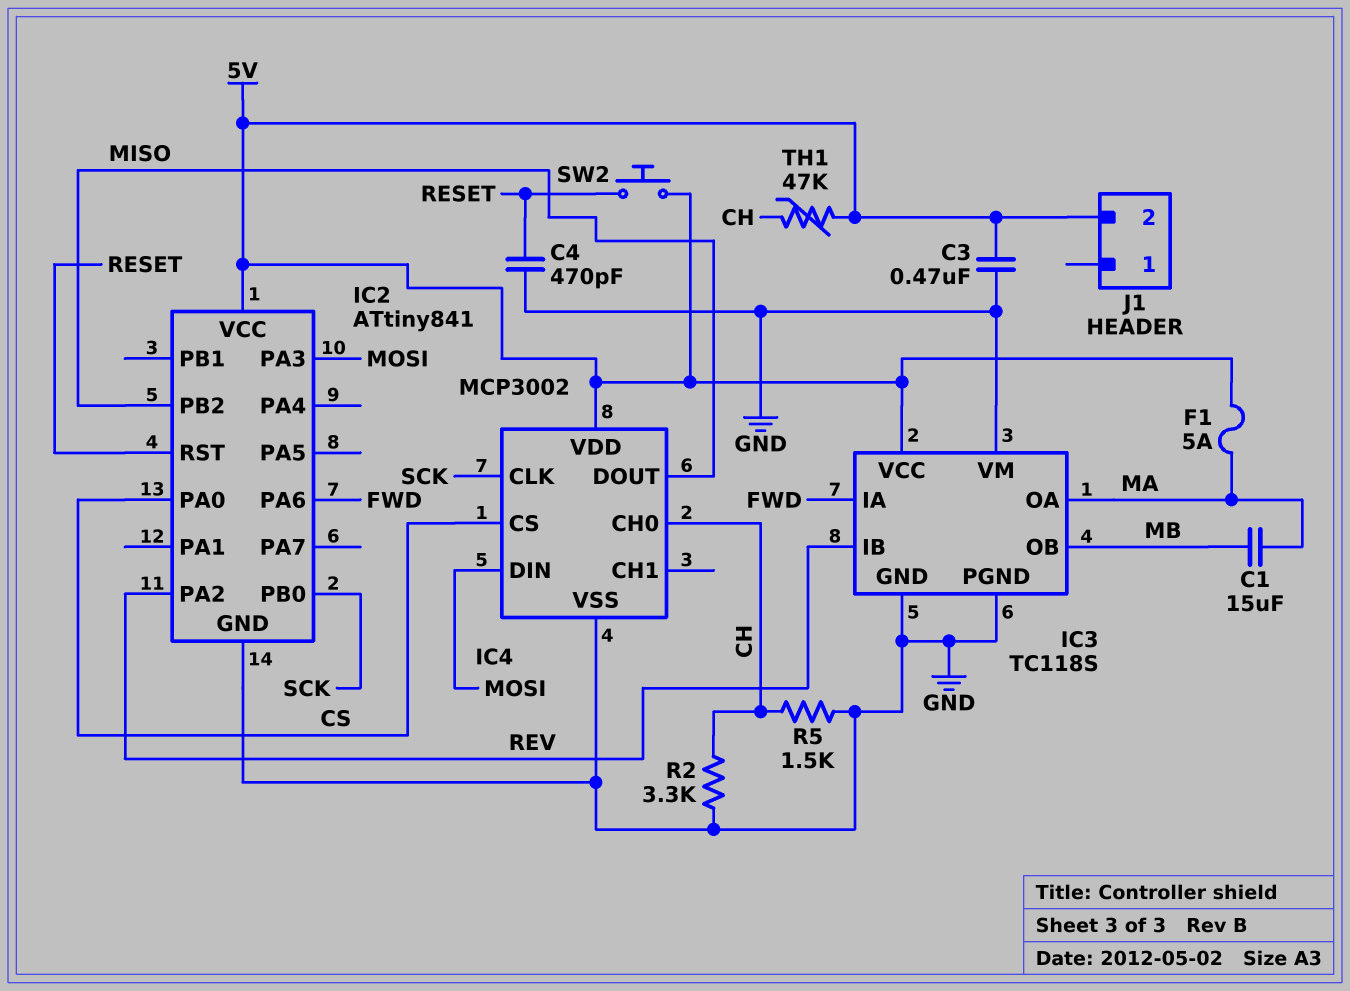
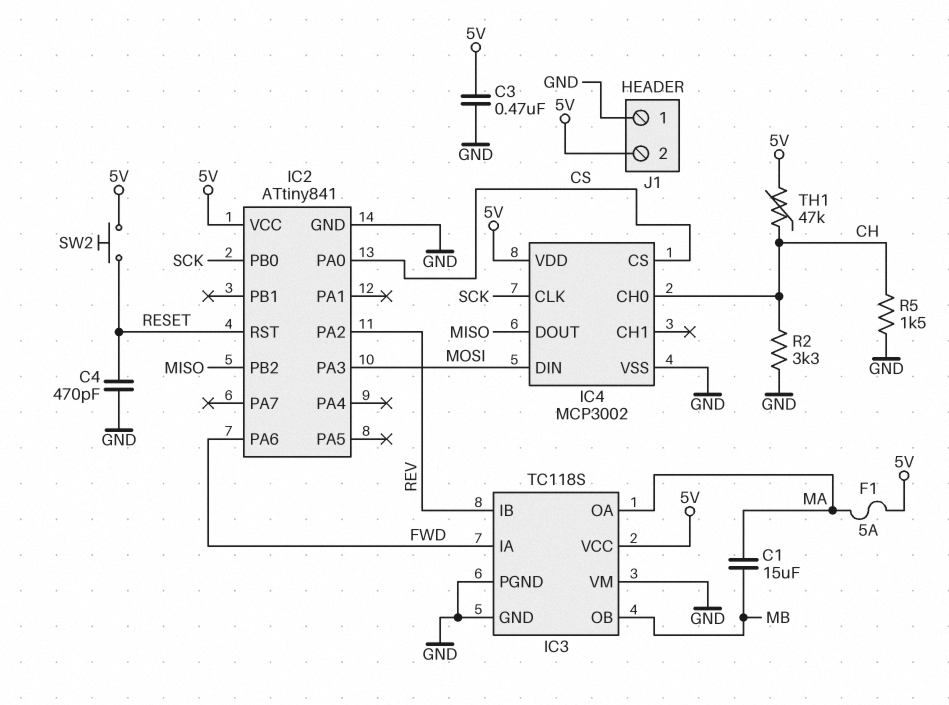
J1 pin 1: none -> GND

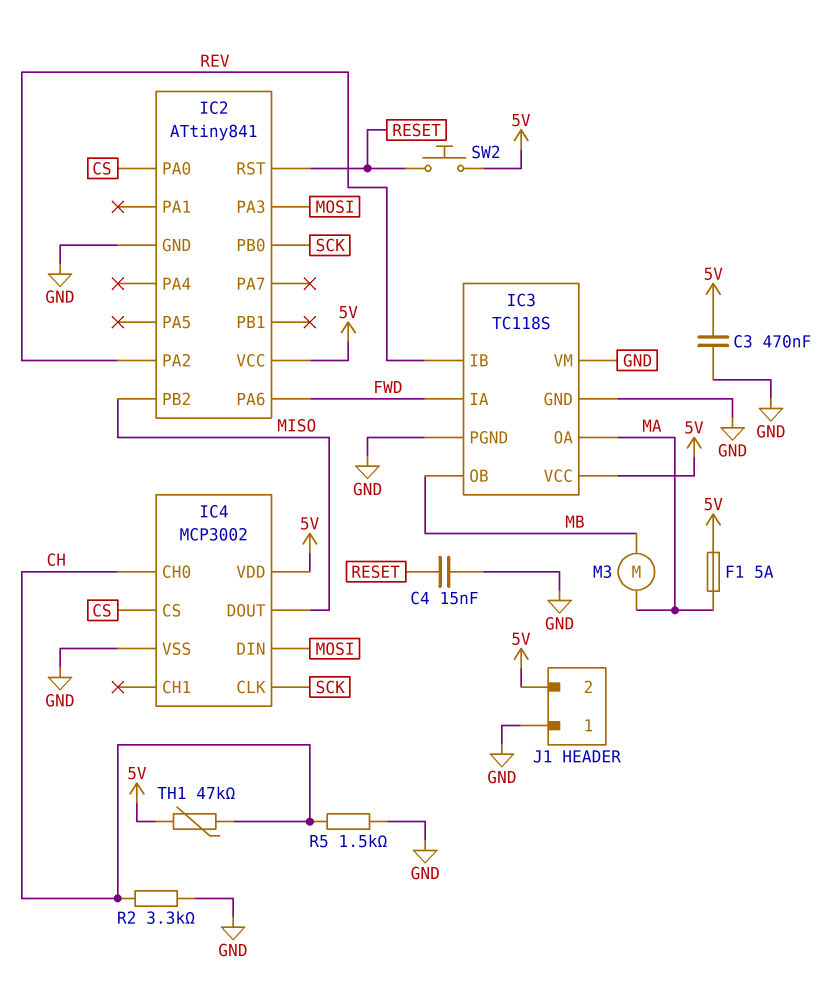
C1: 15uF (MA, MB) -> none
C4: 470pF (GND, RESET) -> 15nF (GND, RESET)
M3: none -> motor (MA, MB)

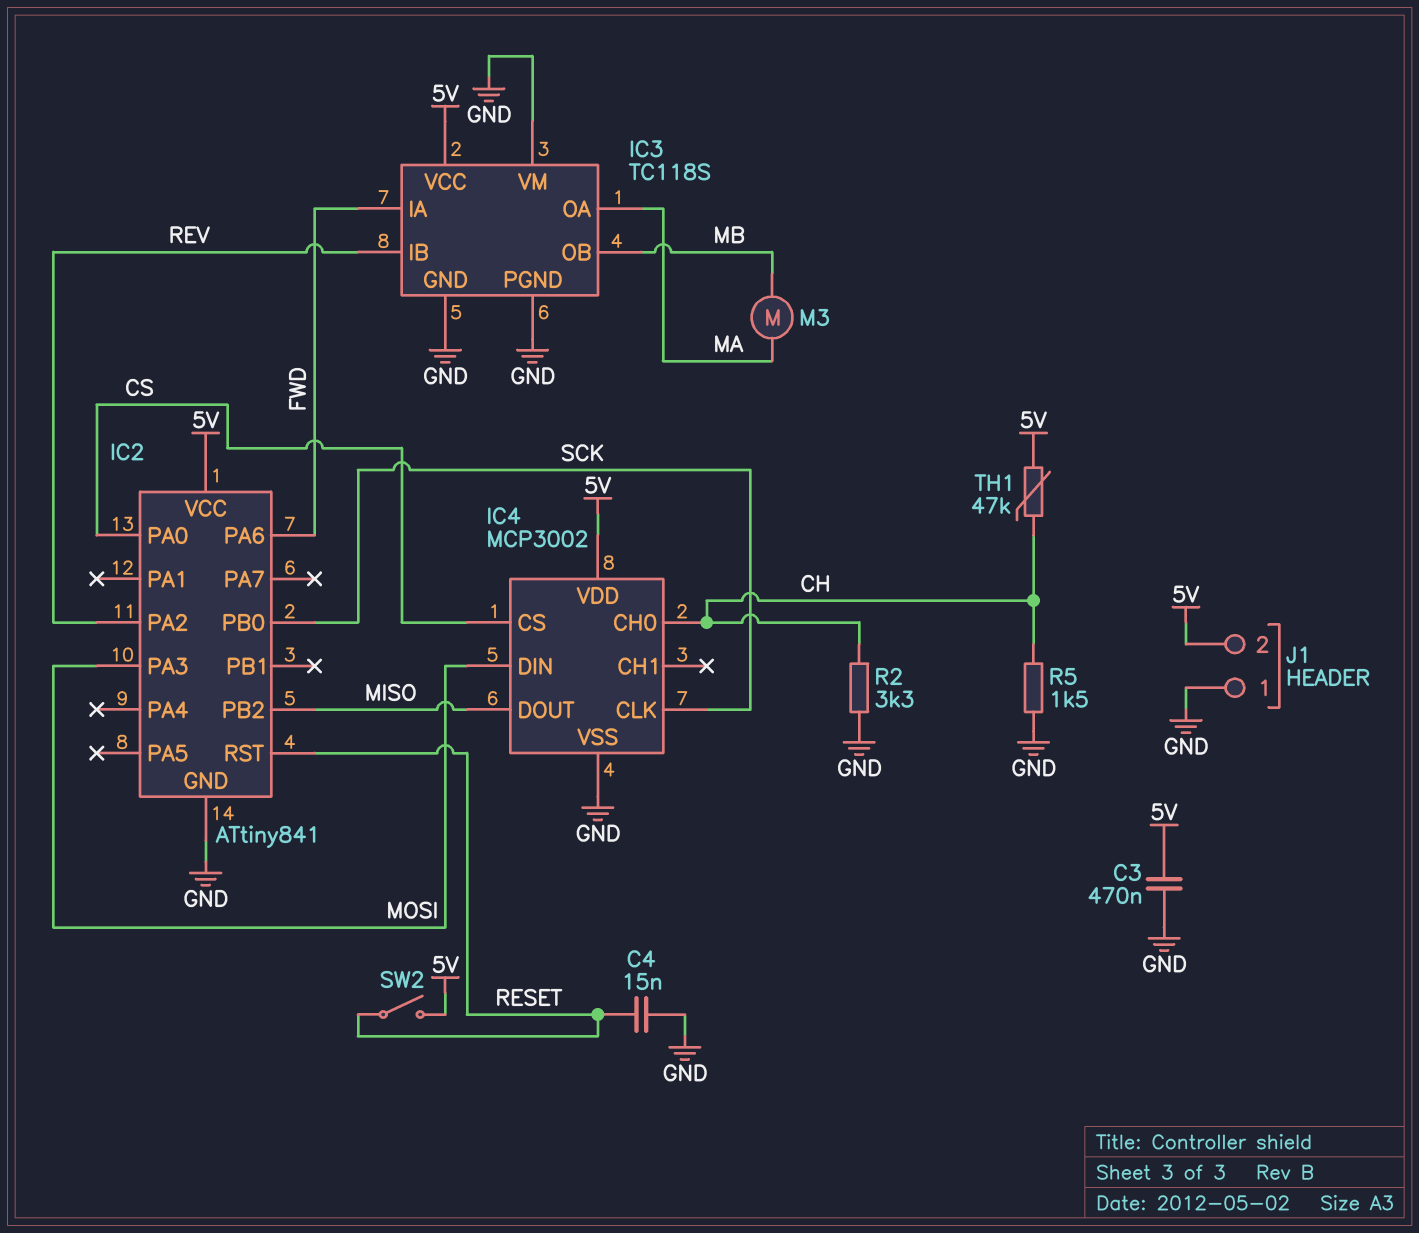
F1: 5A (5V, MA) -> none
SW2: button (5V, RESET) -> switch (5V, RESET)

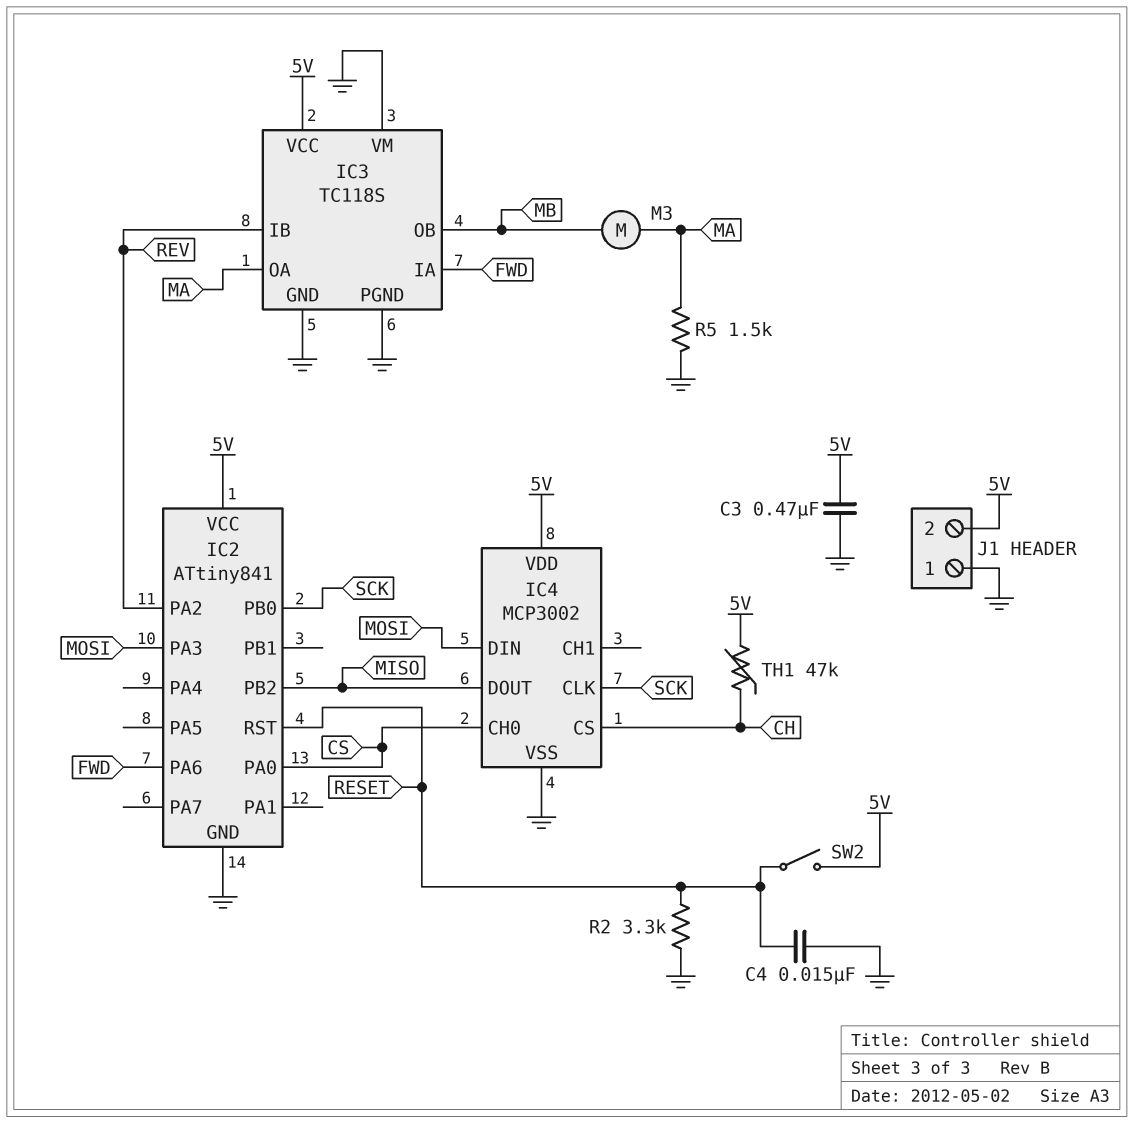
IC4 pin CH0: CH -> CS
IC4 pin CS: CS -> CH
R2: 3.3k (CH, GND) -> 3.3k (GND, RESET)
R5: 1.5k (CH, GND) -> 1.5k (GND, MA)

